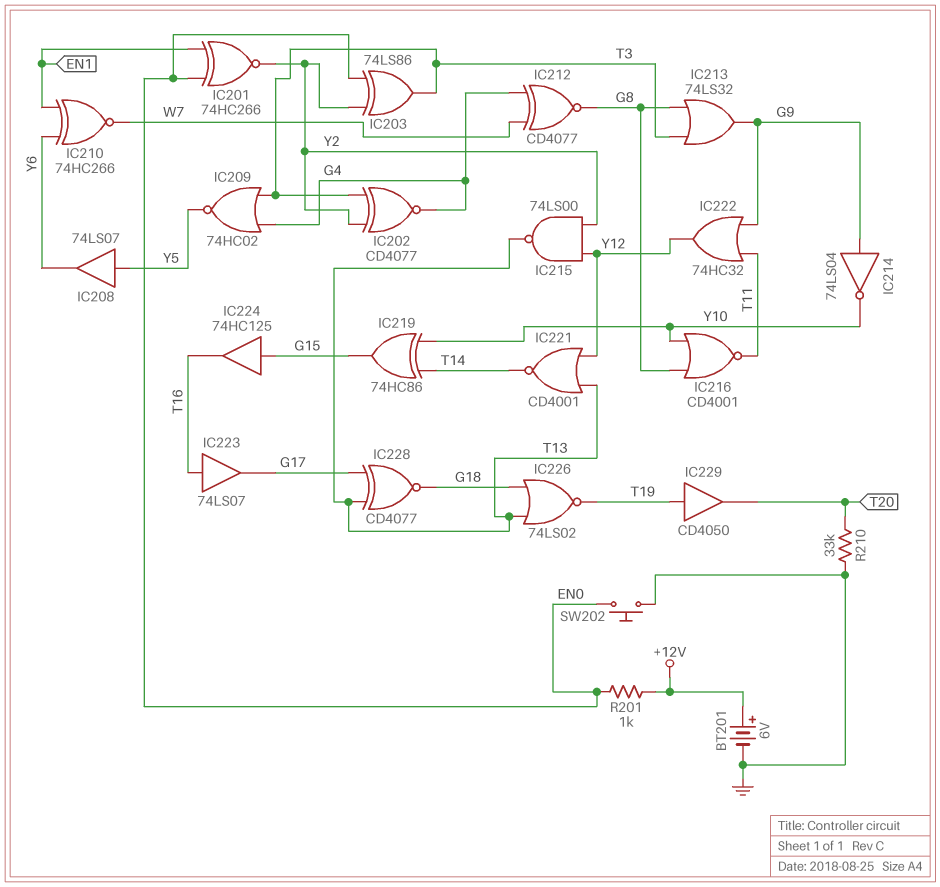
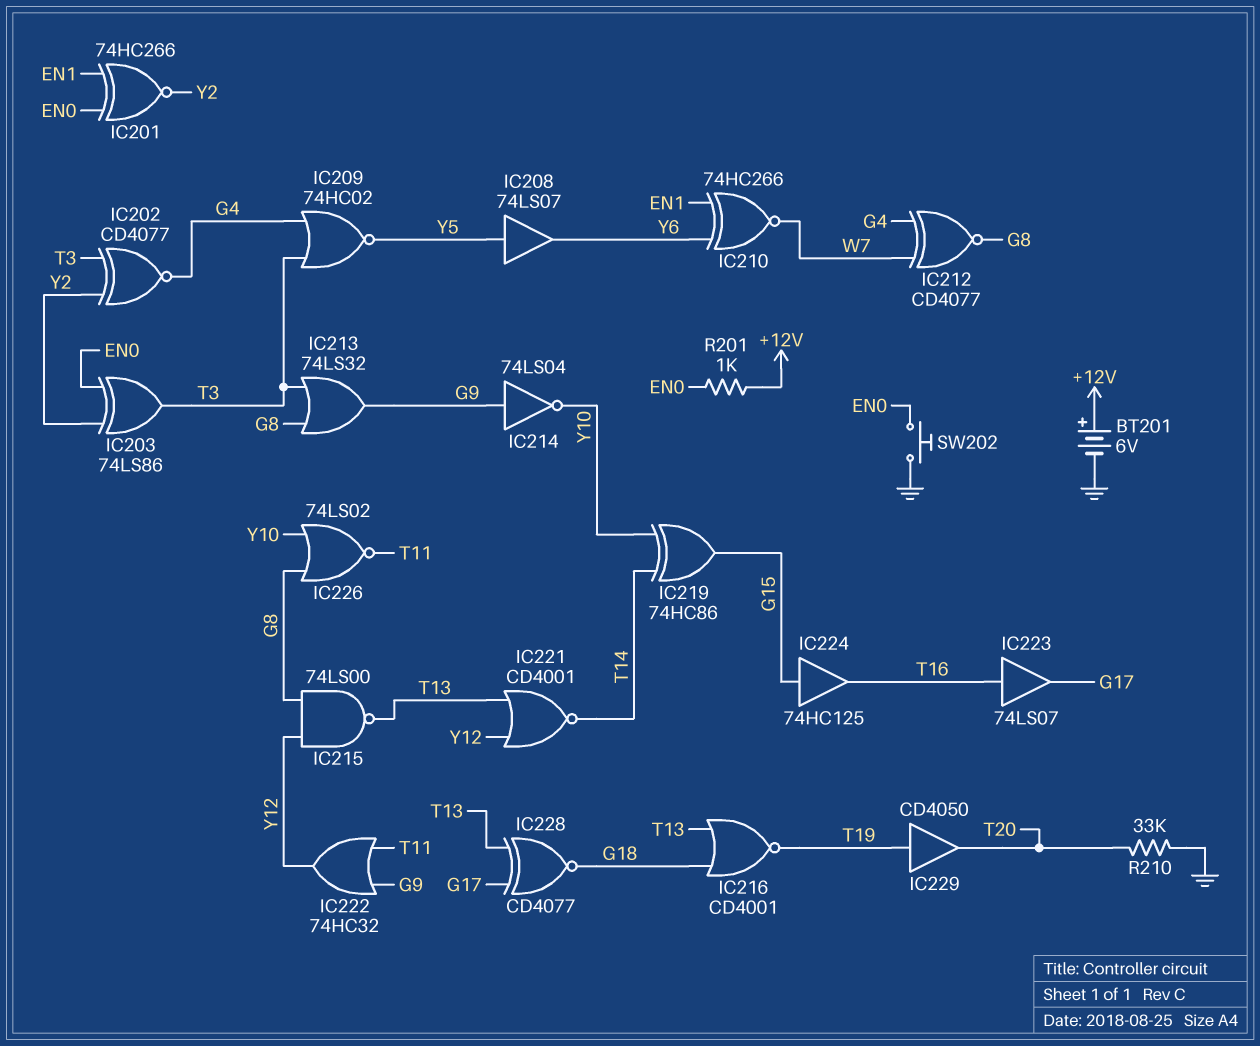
IC215: NAND 74LS00 (in Y2, in Y12, out T13) -> NAND 74LS00 (in G8, in Y12, out T13)
IC216: NOR CD4001 (in G8, in Y10, out T11) -> NOR CD4001 (in G18, in T13, out T19)
IC226: NOR 74LS02 (in G18, in T13, out T19) -> NOR 74LS02 (in G8, in Y10, out T11)

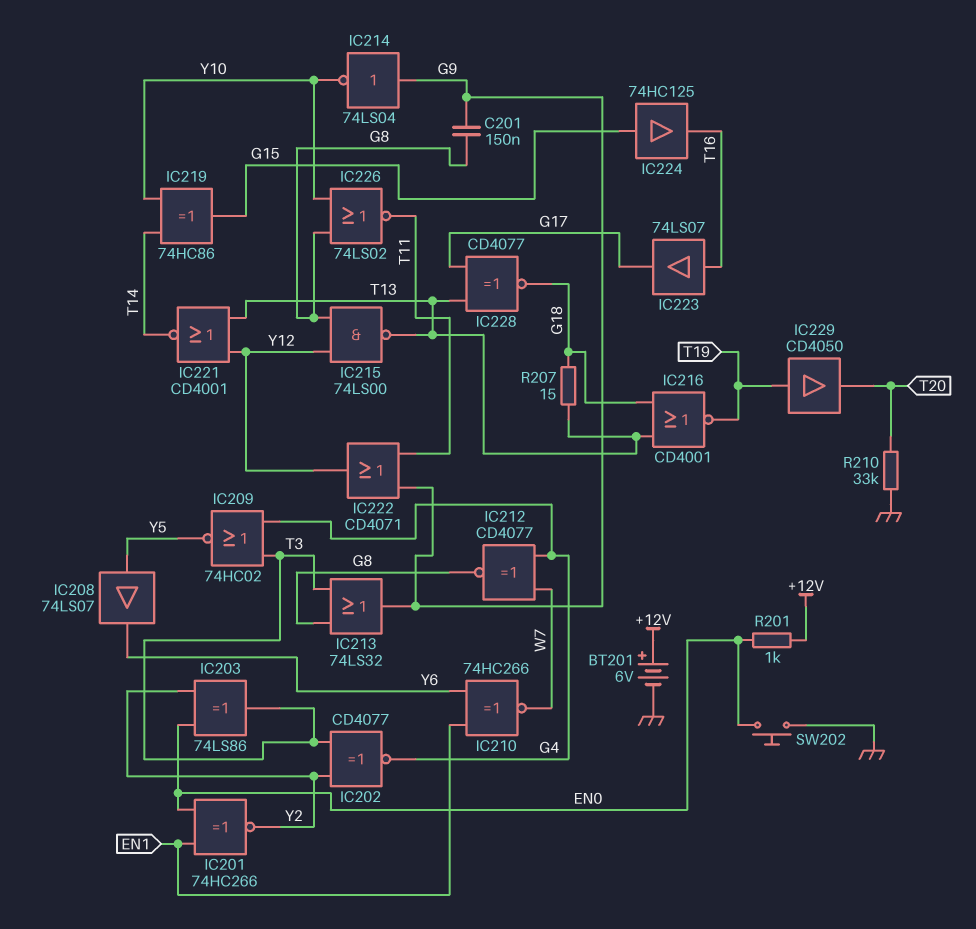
C201: none -> 150nF (G8, G9)
IC222: OR 74HC32 (in G9, in T11, out Y12) -> OR CD4071 (in G9, in T11, out Y12)
R207: none -> 15 (G18, T13)

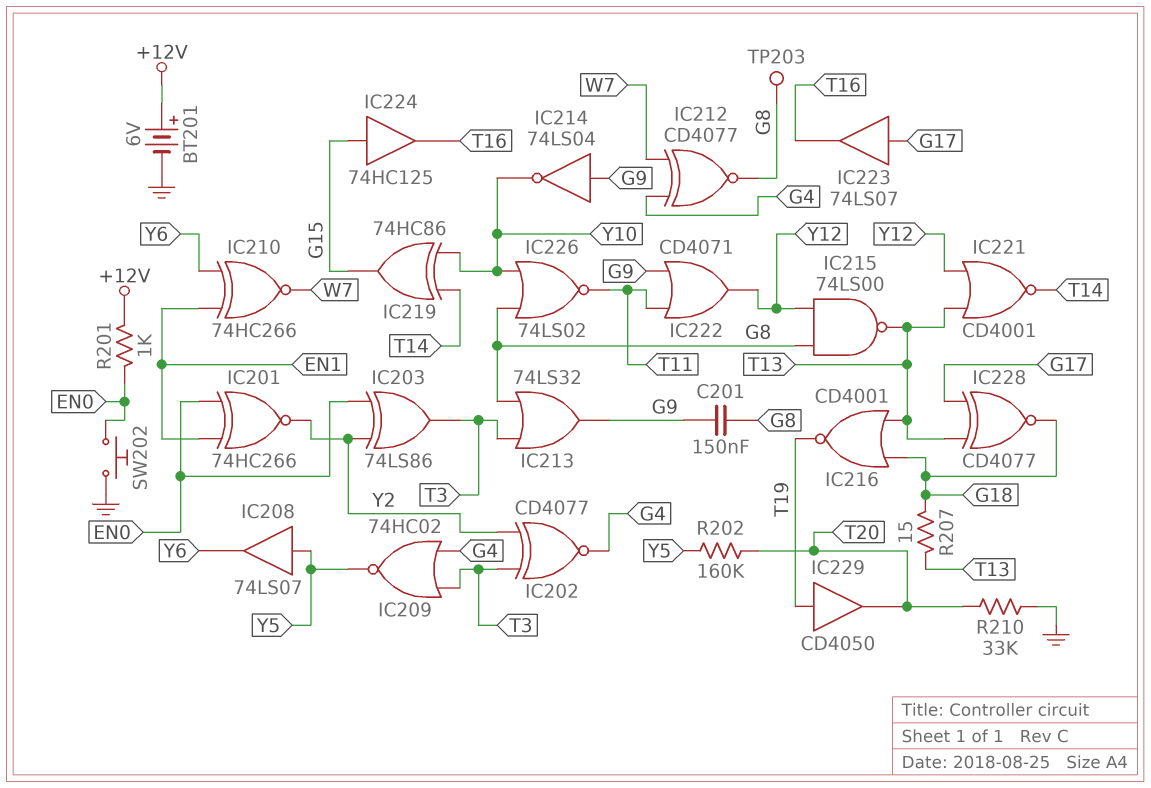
IC223: buffer 74LS07 (in T16, out G17) -> buffer 74LS07 (in G17, out T16)
R202: none -> 160k (T20, Y5)
TP203: none -> test point (G8)

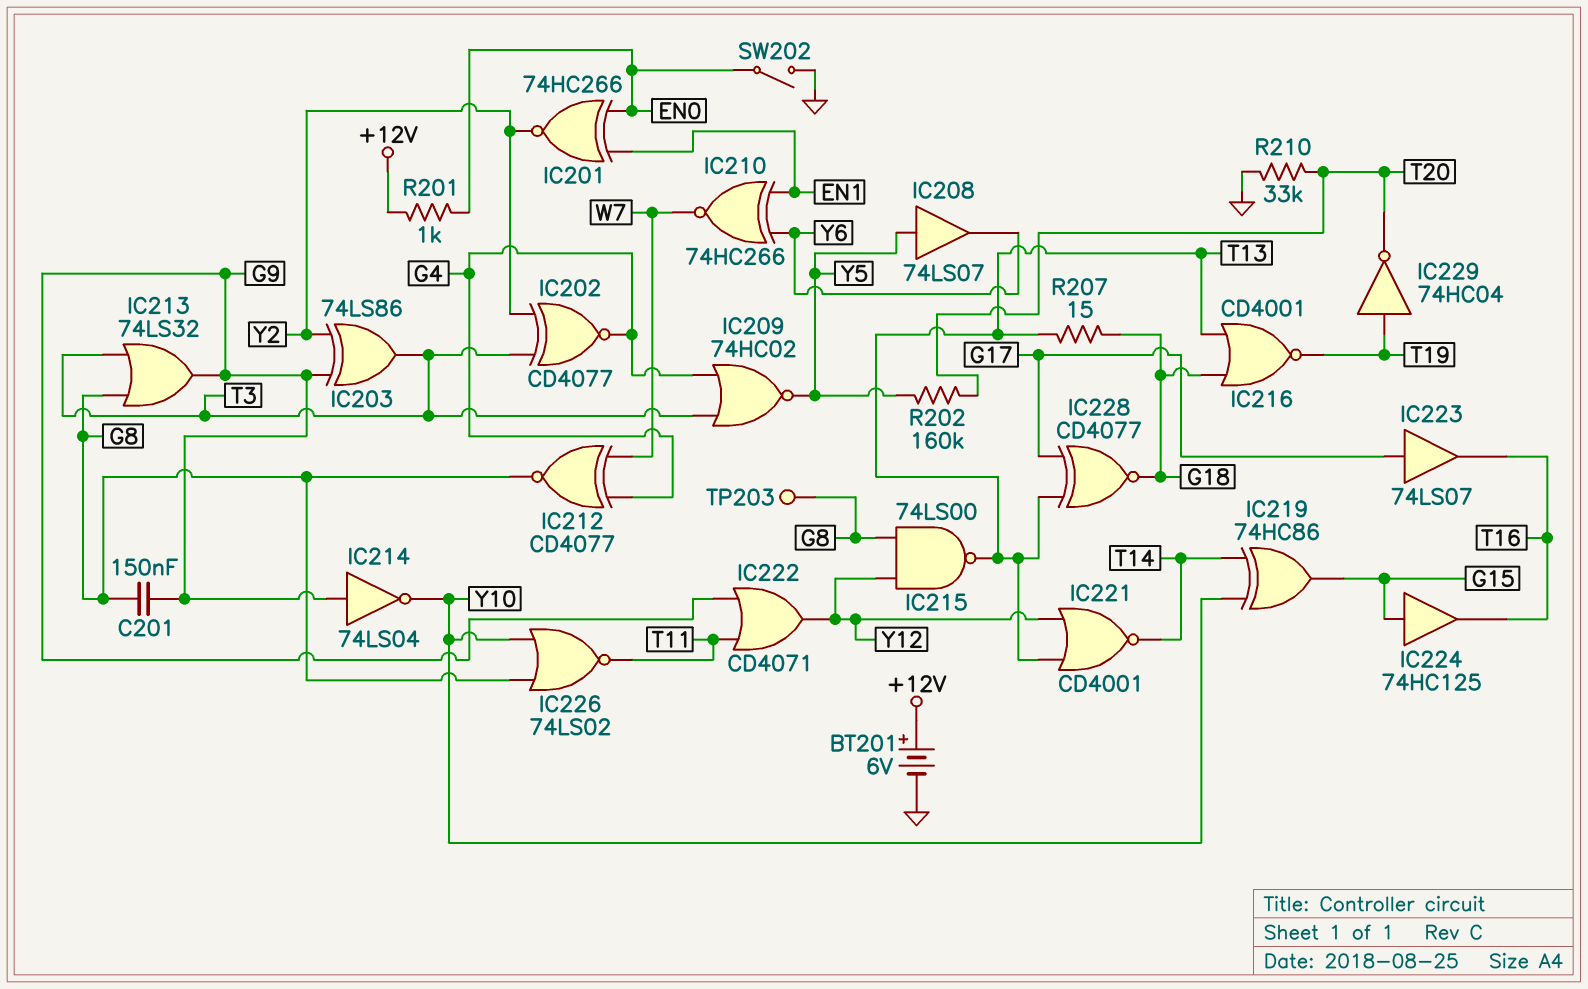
IC203: XOR 74LS86 (in EN0, in Y2, out T3) -> XOR 74LS86 (in G9, in Y2, out T3)
IC229: buffer CD4050 (in T19, out T20) -> NOT 74HC04 (in T19, out T20)
SW202: button (EN0, GND) -> switch (EN0, GND)

